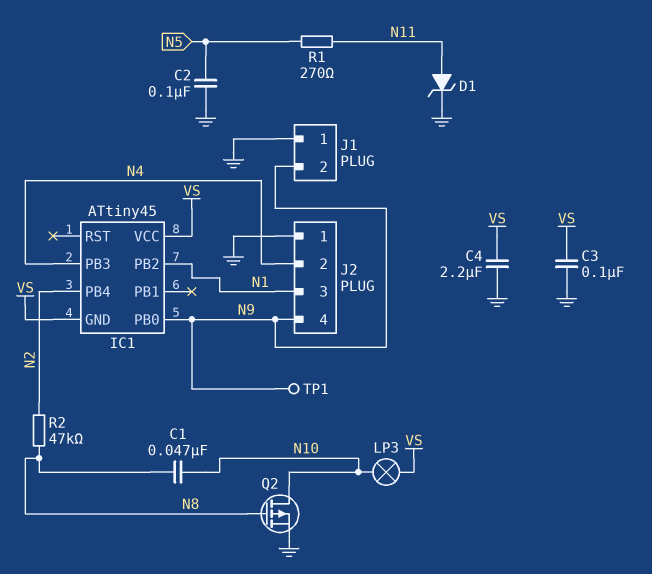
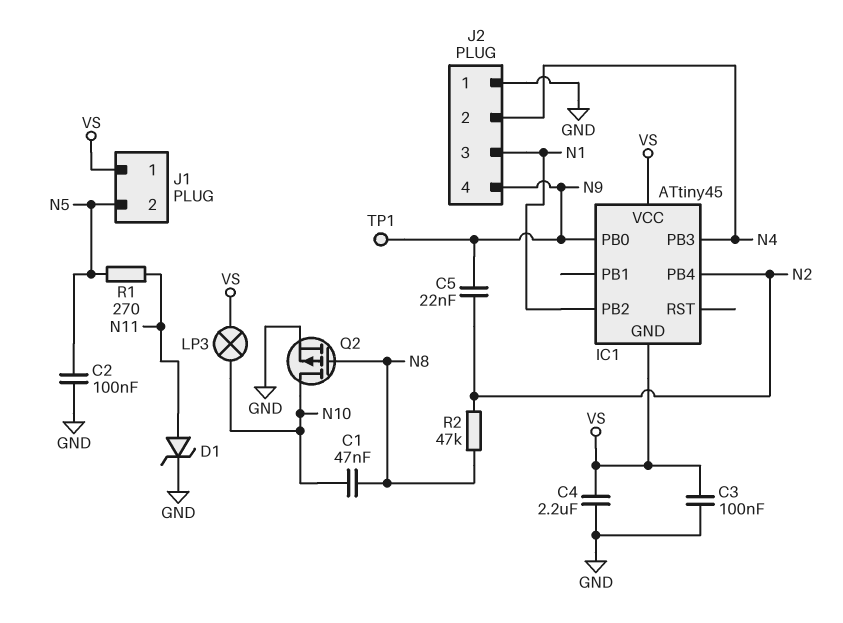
C5: none -> 22nF (N2, N9)
J1 pin 1: GND -> VS
J1 pin 2: N9 -> N5

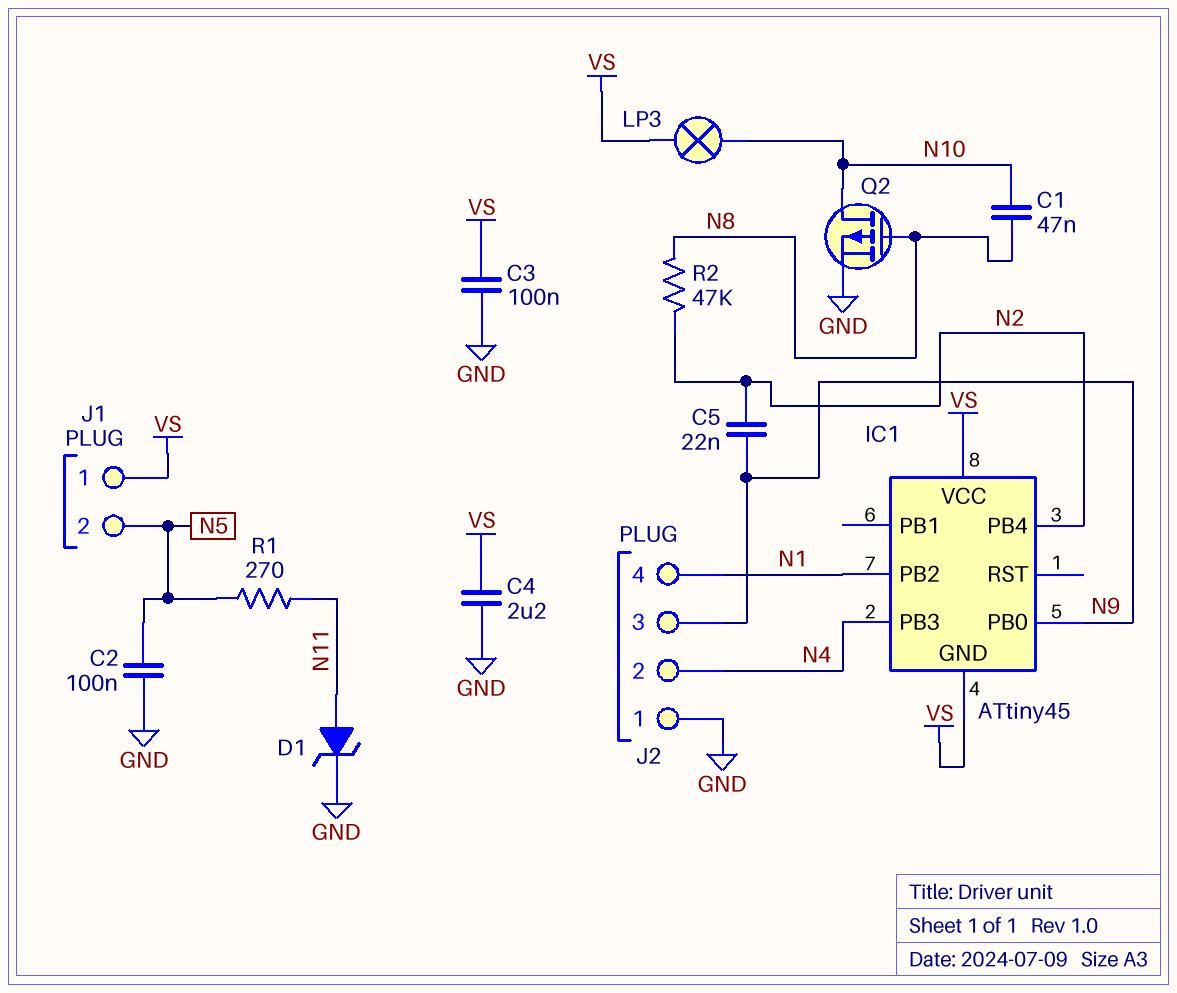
J2 pin 3: N1 -> N9
J2 pin 4: N9 -> N1
TP1: test point (N9) -> none

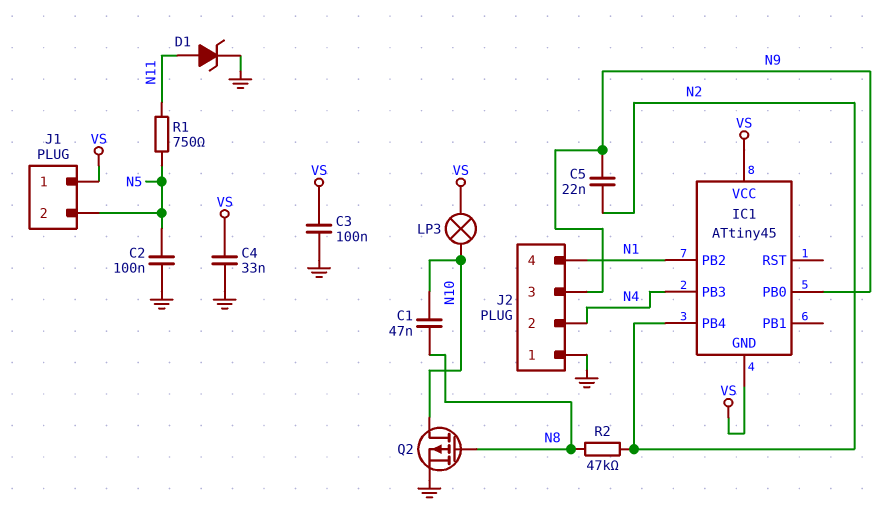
C4: 2.2uF (GND, VS) -> 33nF (GND, VS)
R1: 270 (N5, N11) -> 750 (N5, N11)

